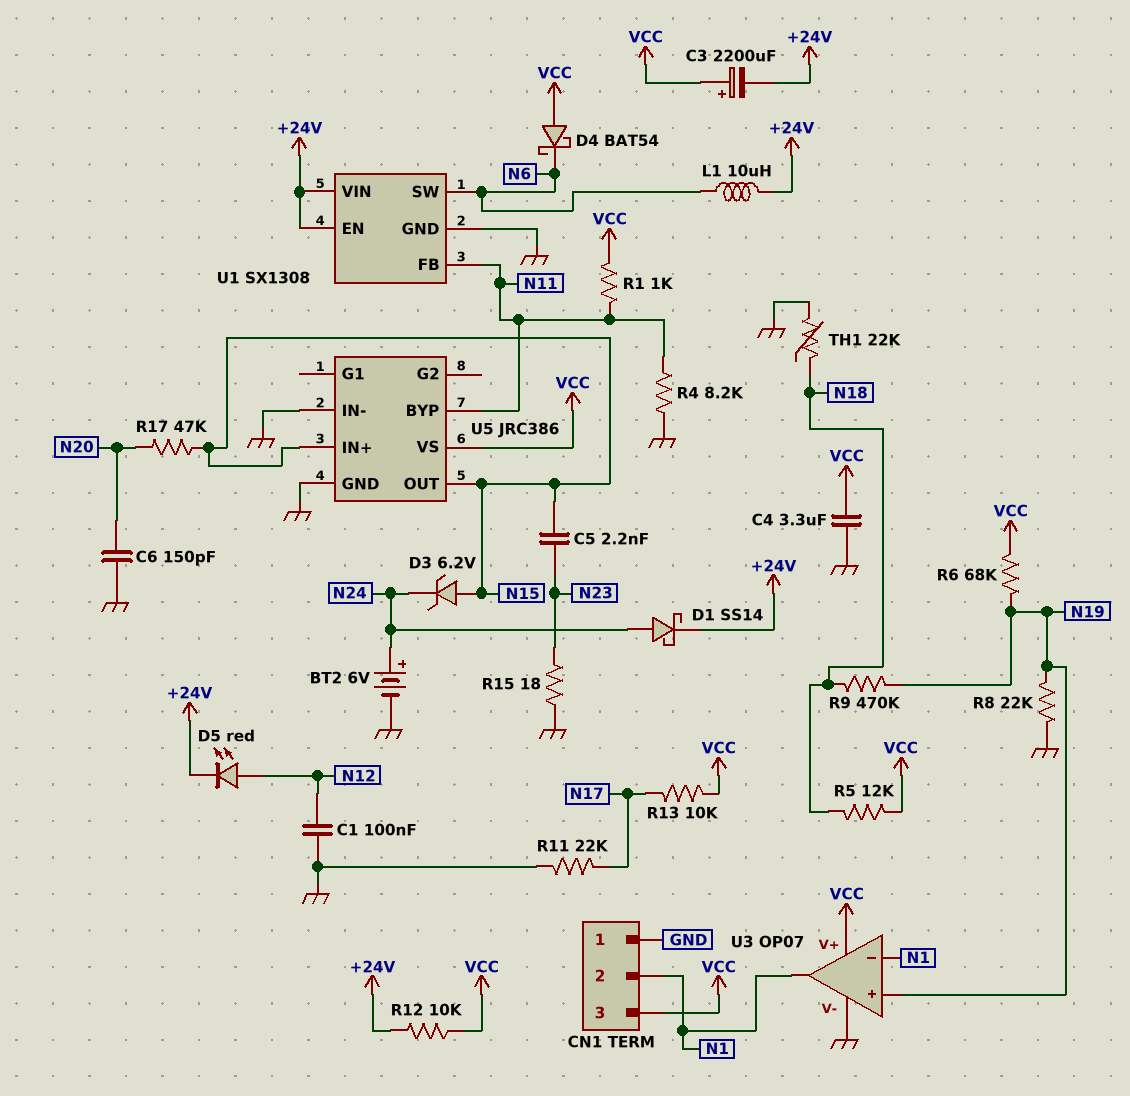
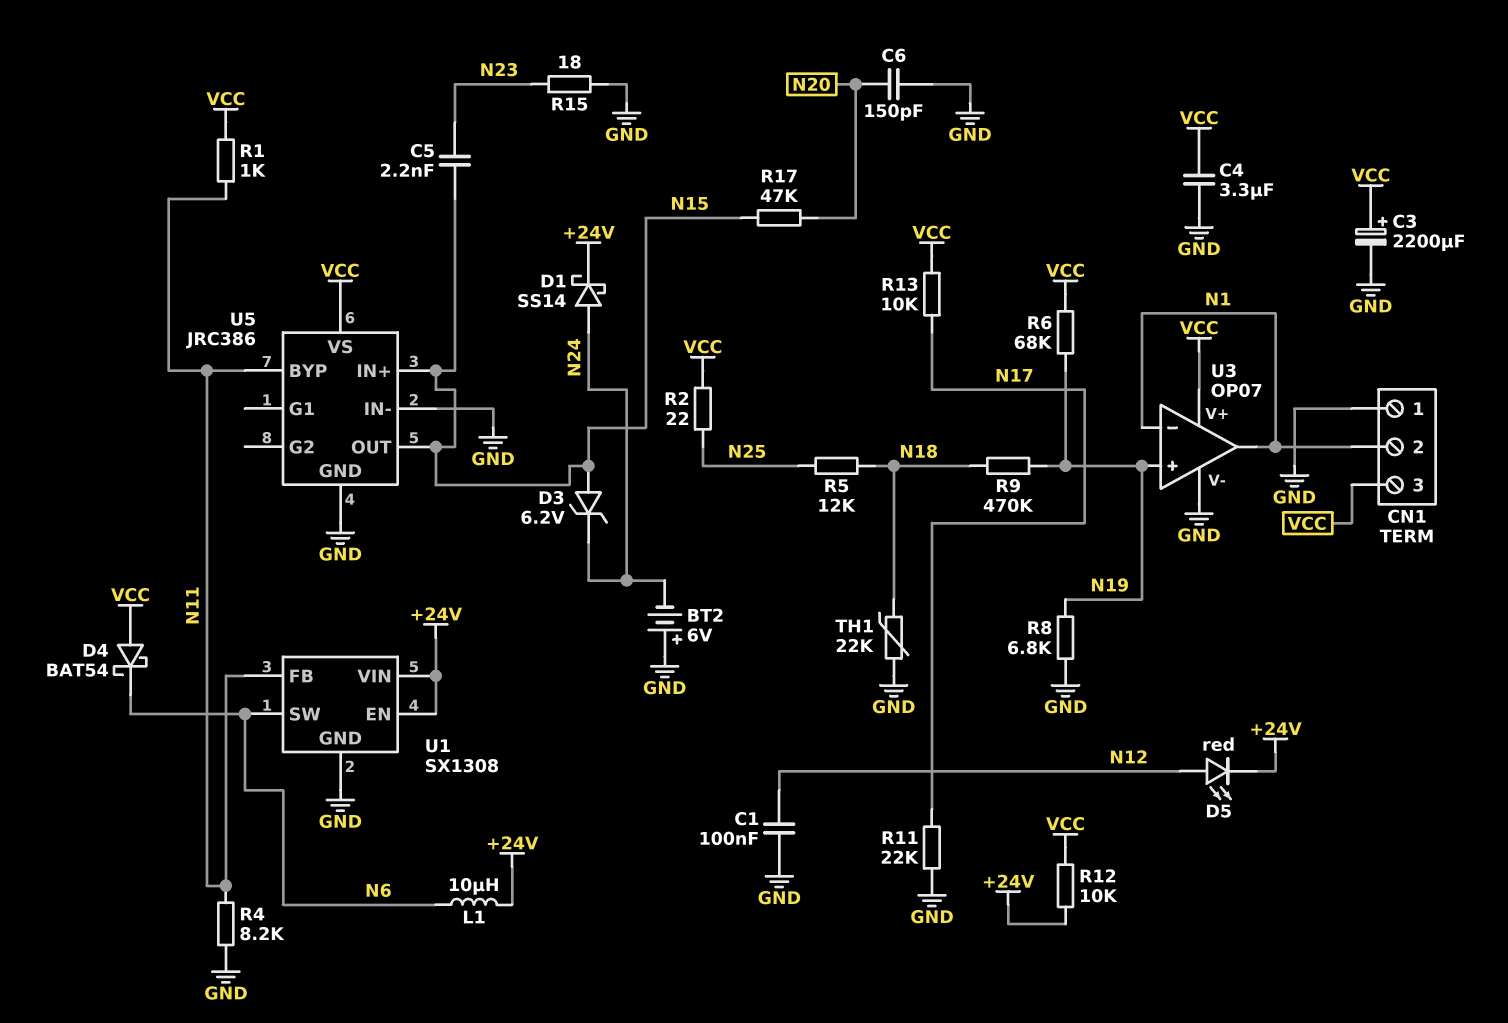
BT2: 6V (plus N24, minus GND) -> 6V (plus GND, minus N24)
C3: 2200uF (plus VCC, minus +24V) -> 2200uF (plus VCC, minus GND)
R2: none -> 22 (N25, VCC)
R5: 12k (N18, VCC) -> 12k (N18, N25)
R8: 22k (GND, N19) -> 6.8k (GND, N19)

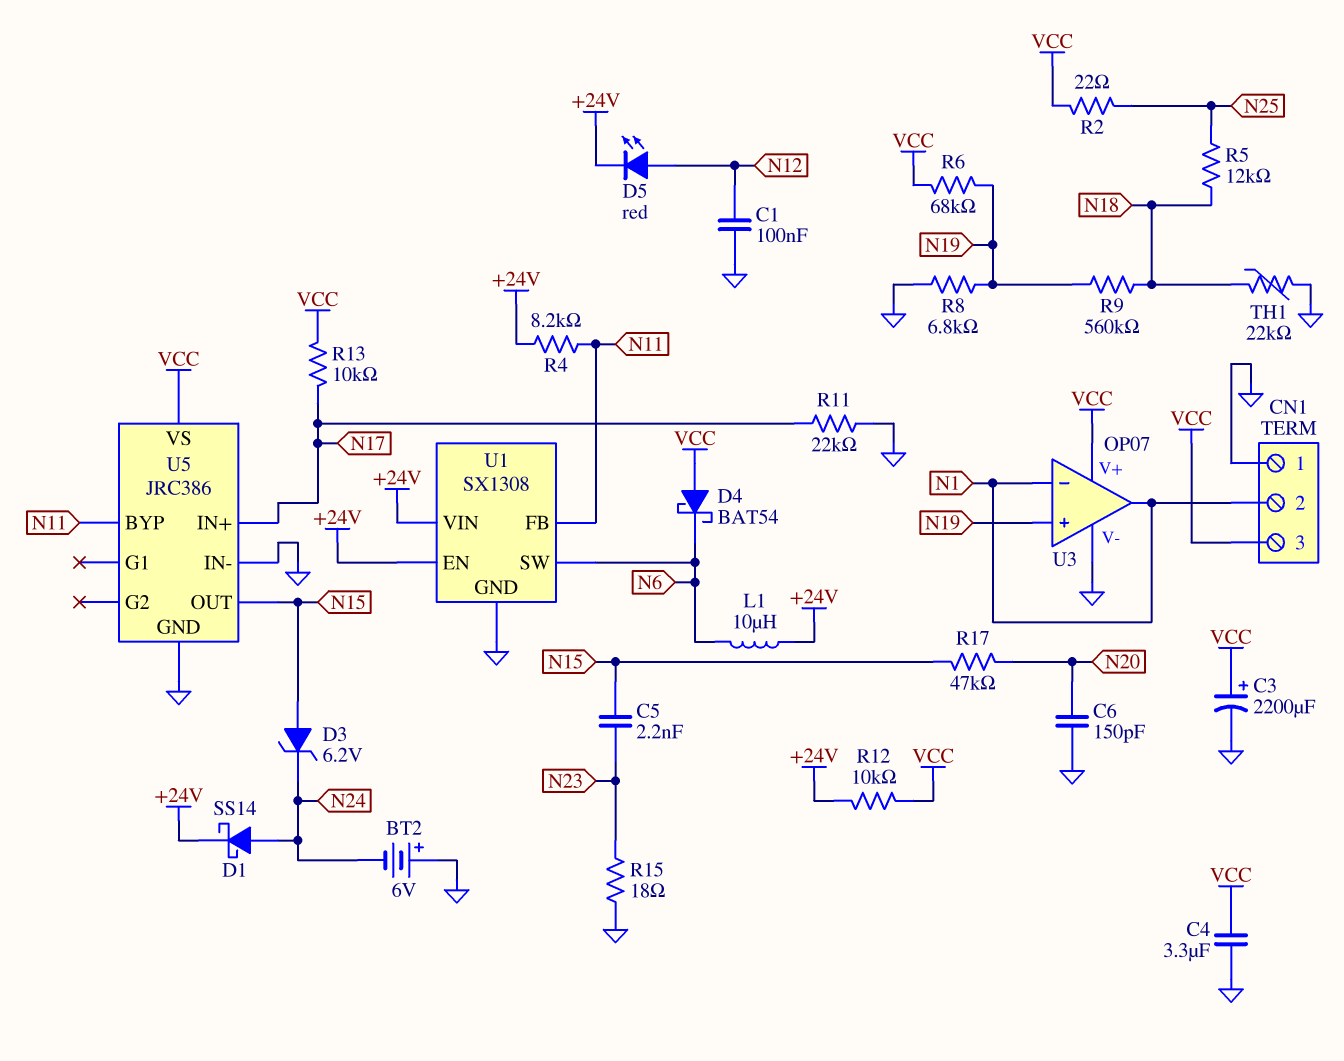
R1: 1k (N11, VCC) -> none
R4: 8.2k (GND, N11) -> 8.2k (+24V, N11)
R9: 470k (N18, N19) -> 560k (N18, N19)
U5 pin IN+: N15 -> N17

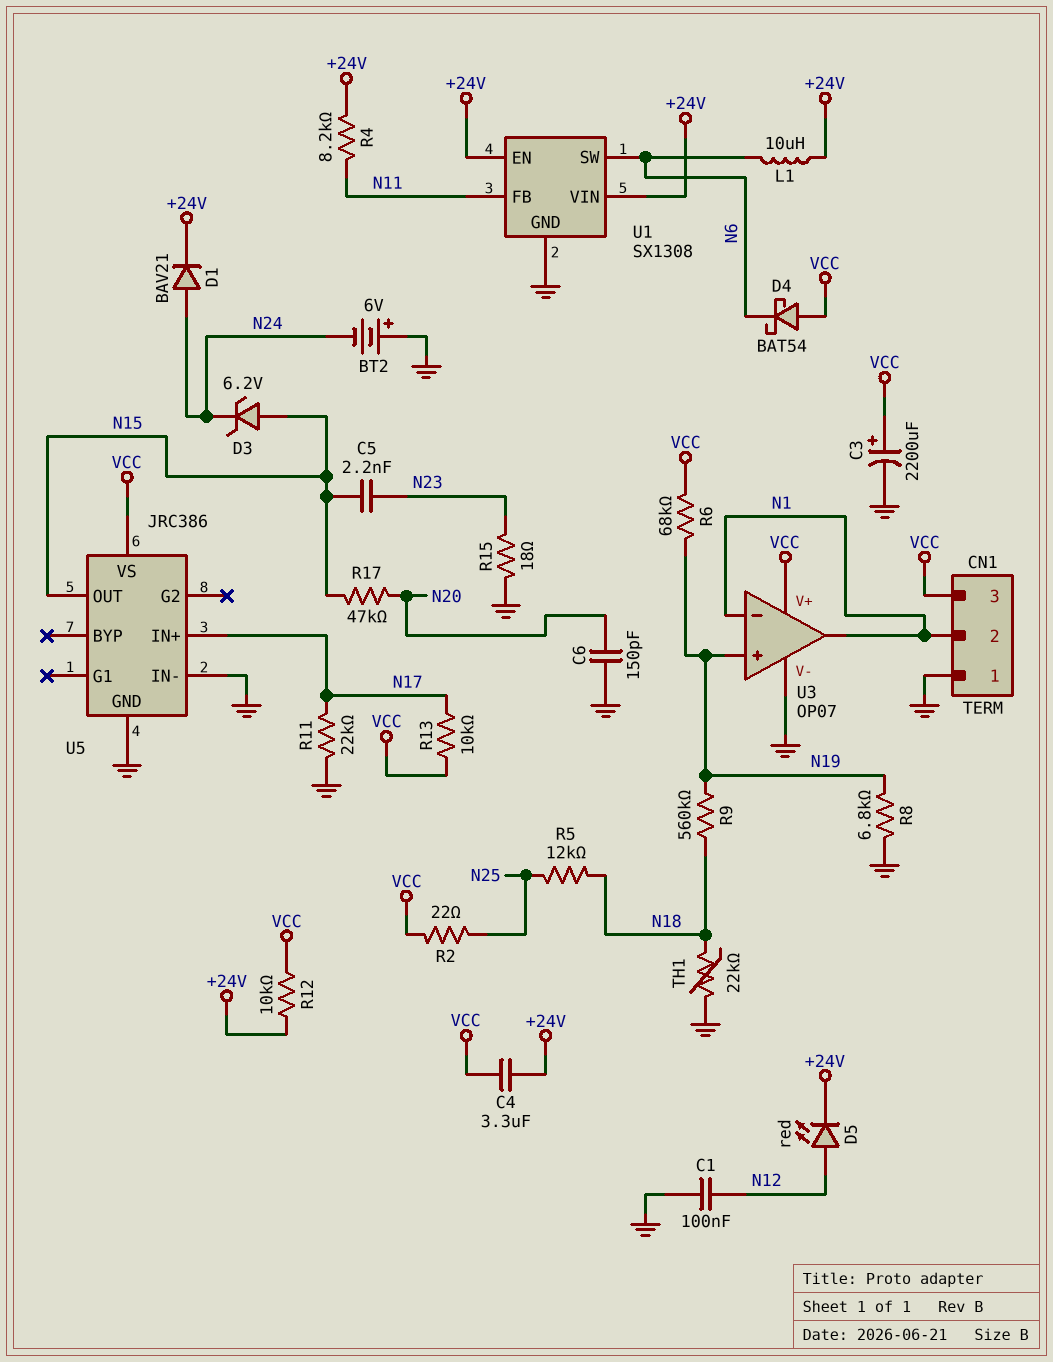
C4: 3.3uF (GND, VCC) -> 3.3uF (+24V, VCC)
D1: schottky SS14 (A N24, K +24V) -> diode BAV21 (A N24, K +24V)
U5 pin BYP: N11 -> none

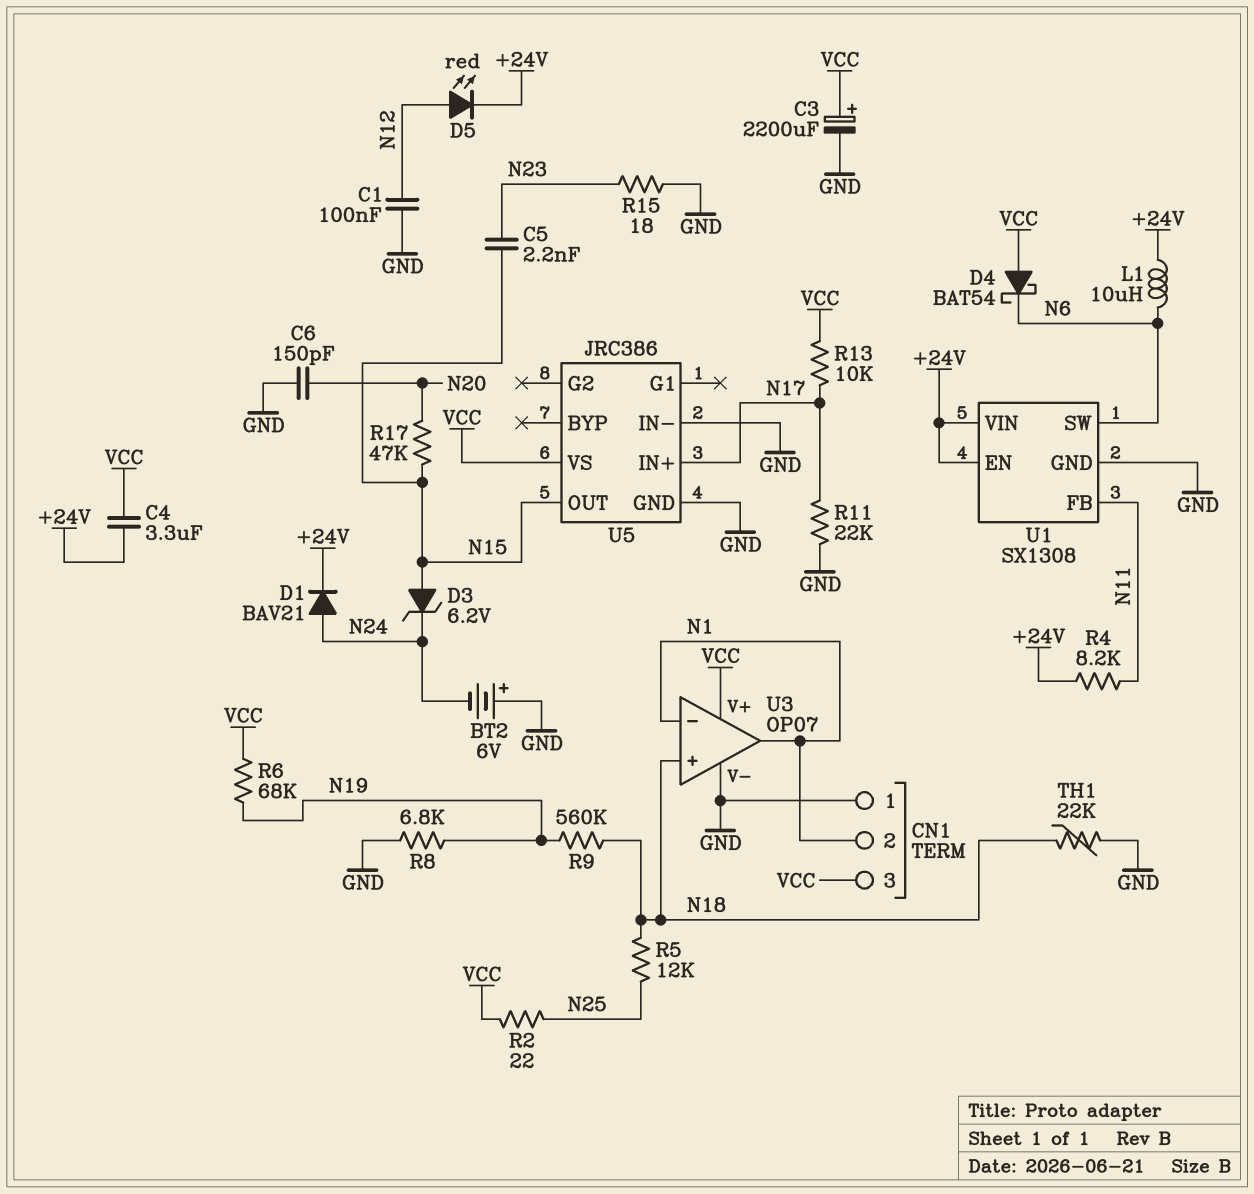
R12: 10k (+24V, VCC) -> none
U3 pin in+: N19 -> N18

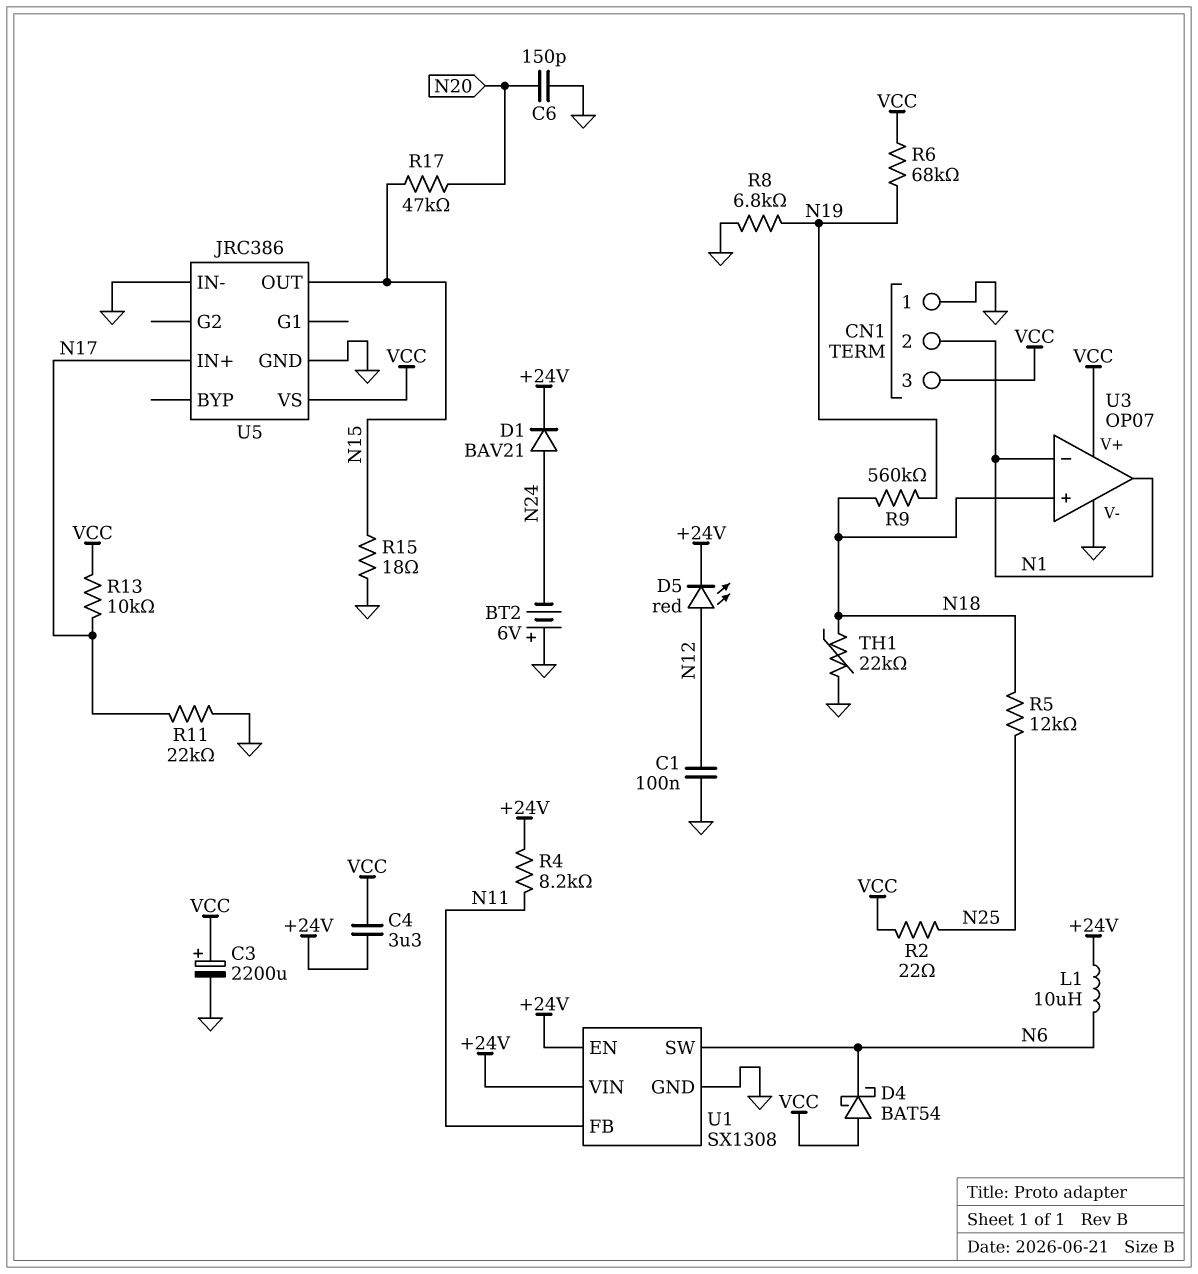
C5: 2.2nF (N15, N23) -> none
D3: zener 6.2V (A N15, K N24) -> none
R15: 18 (GND, N23) -> 18 (GND, N15)

